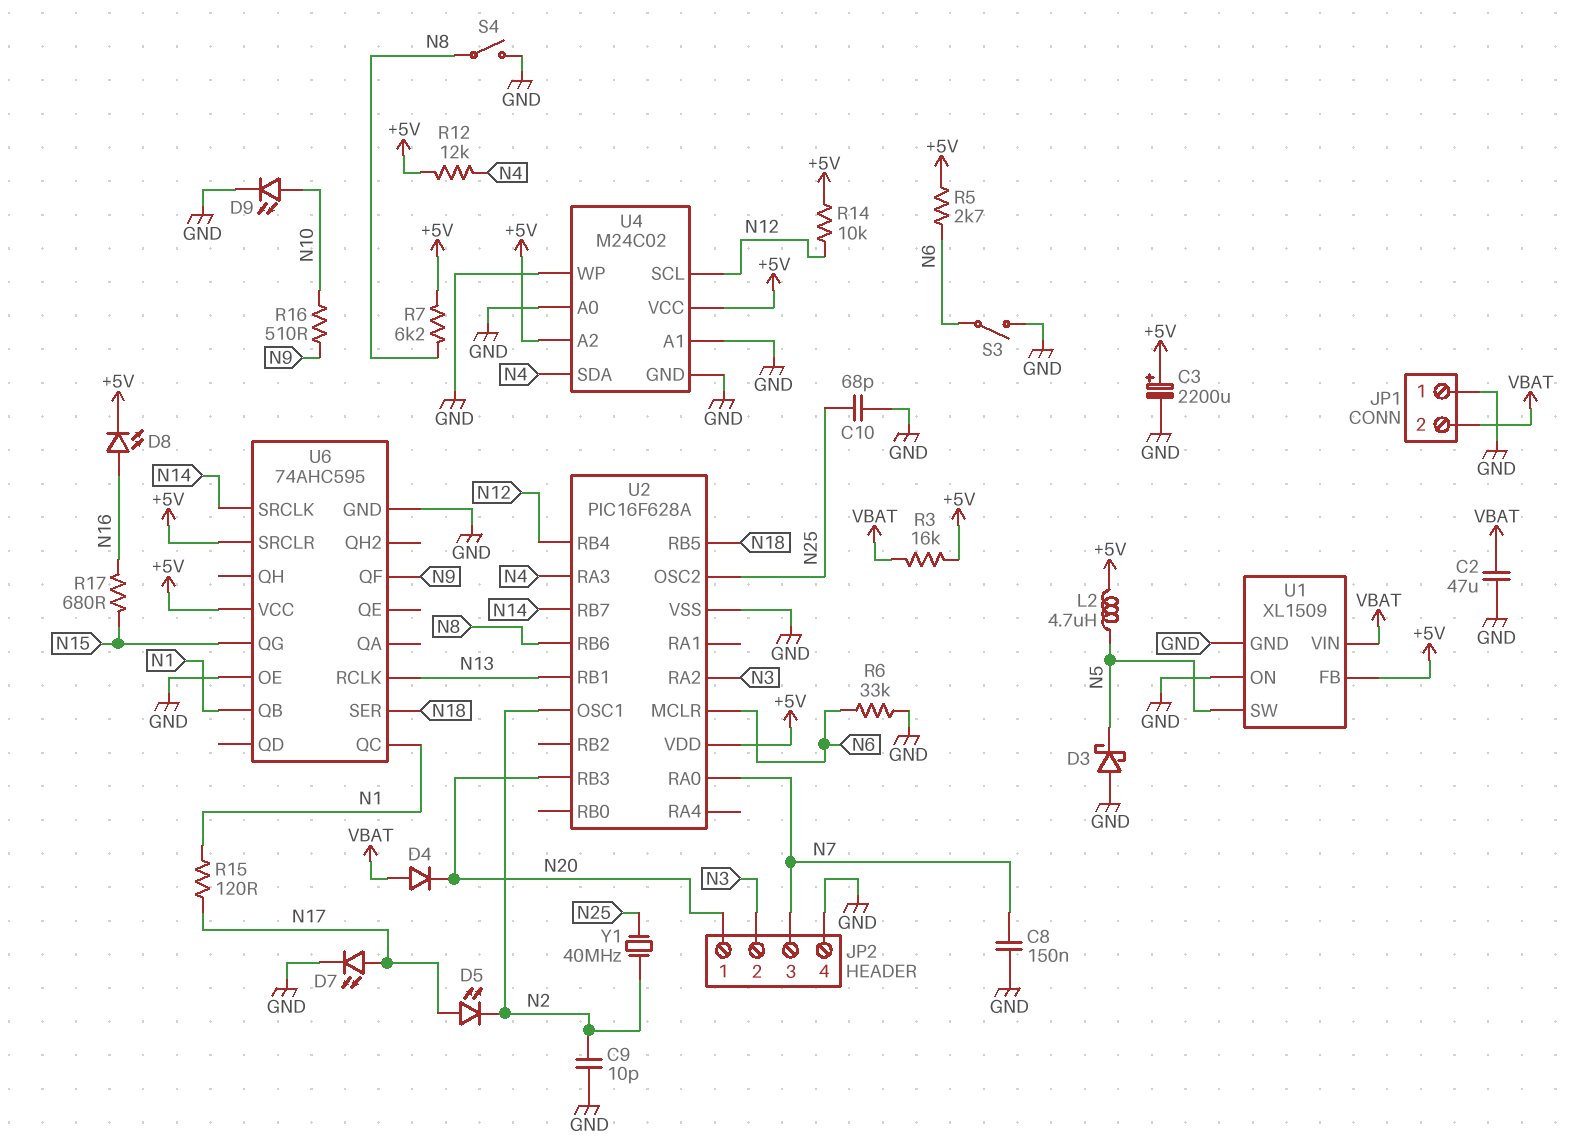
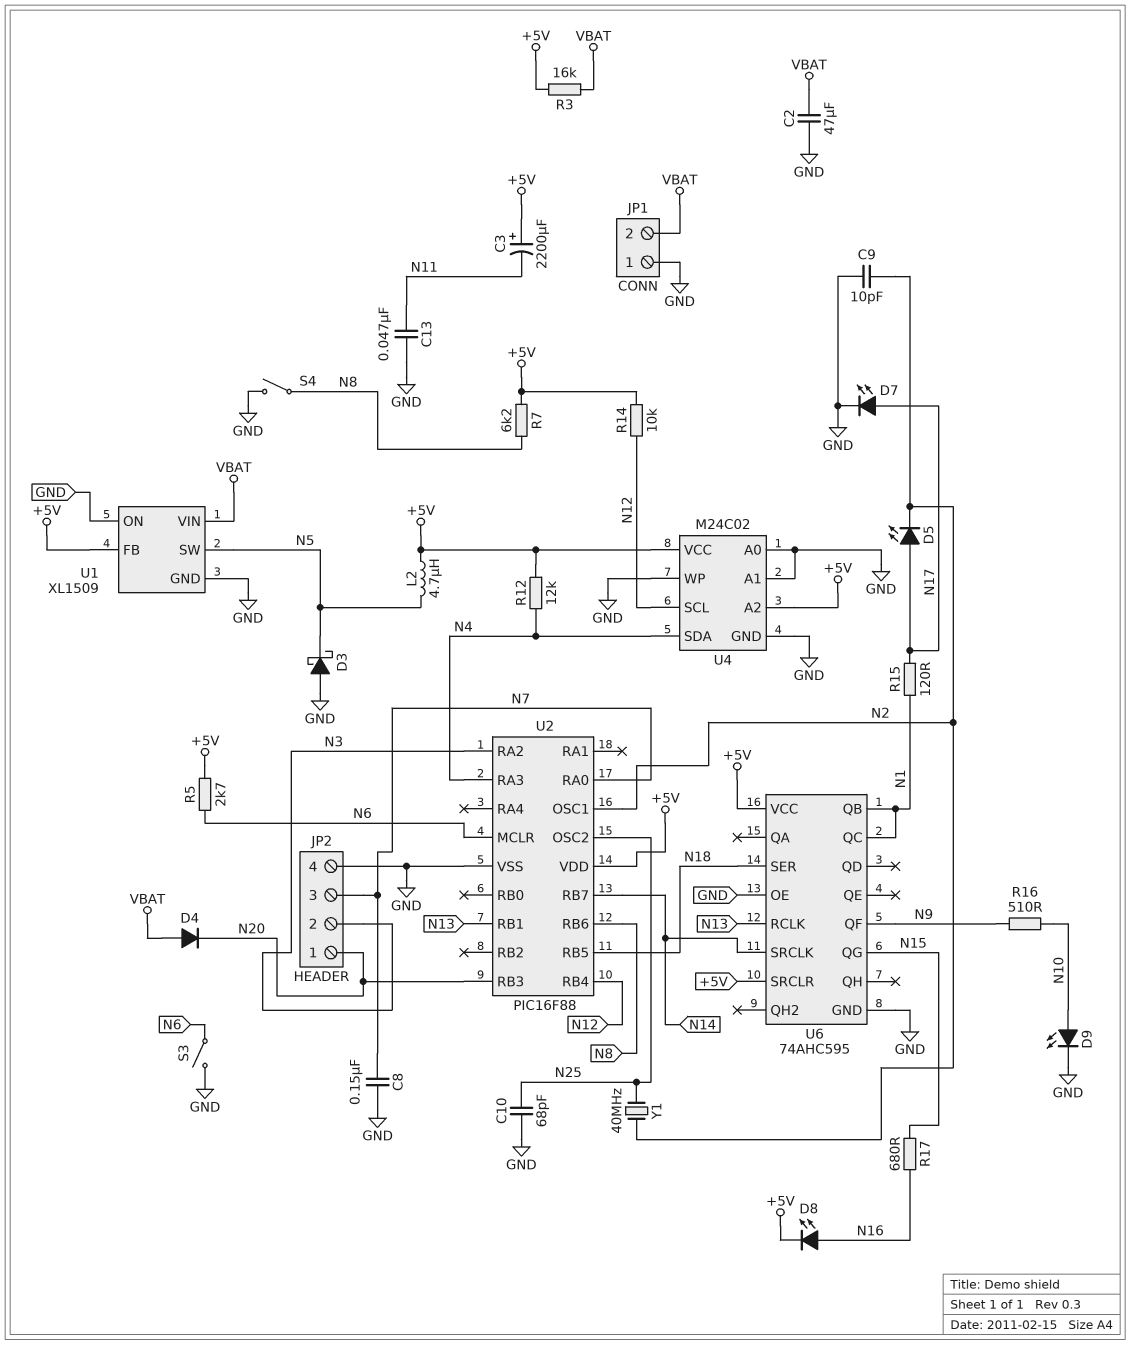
C3: 2200uF (plus +5V, minus GND) -> 2200uF (plus +5V, minus N11)
C13: none -> 47nF (GND, N11)
R6: 33k (GND, N6) -> none
U2: PIC16F628A -> PIC16F88

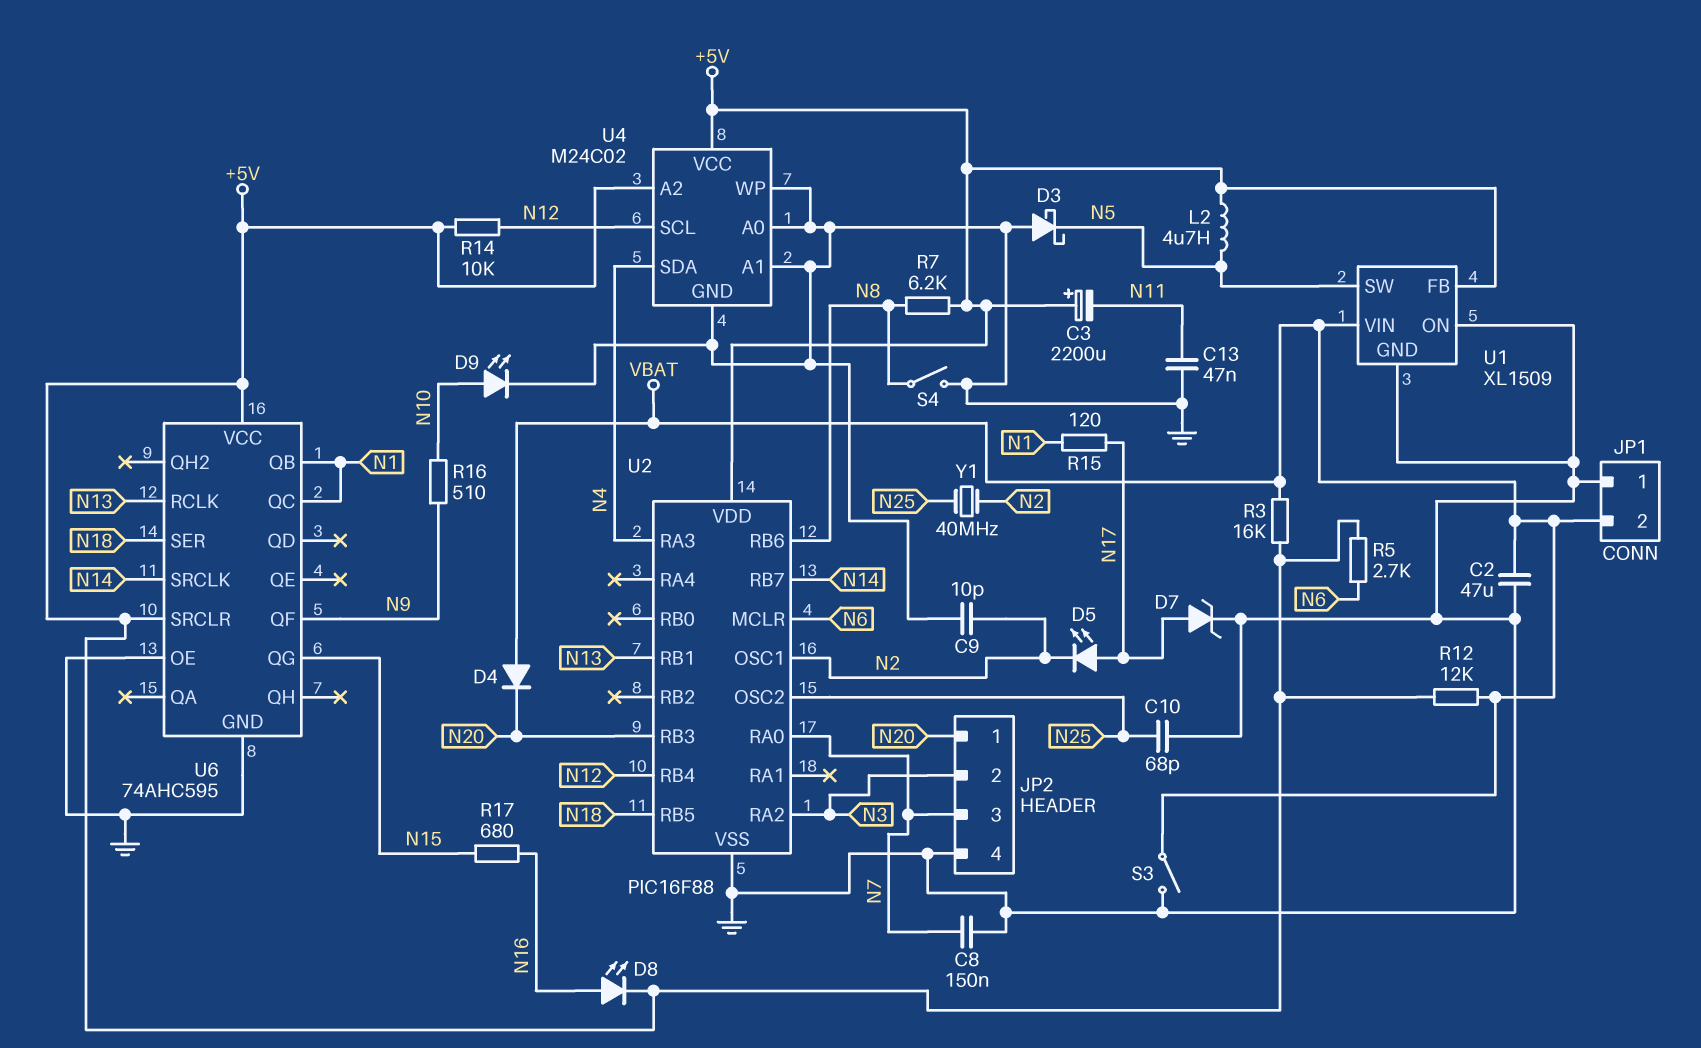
D7: LED (A N17, K GND) -> zener (A N17, K GND)
R12: 12k (+5V, N4) -> 12k (+5V, VBAT)
S3: switch (GND, N6) -> switch (GND, VBAT)

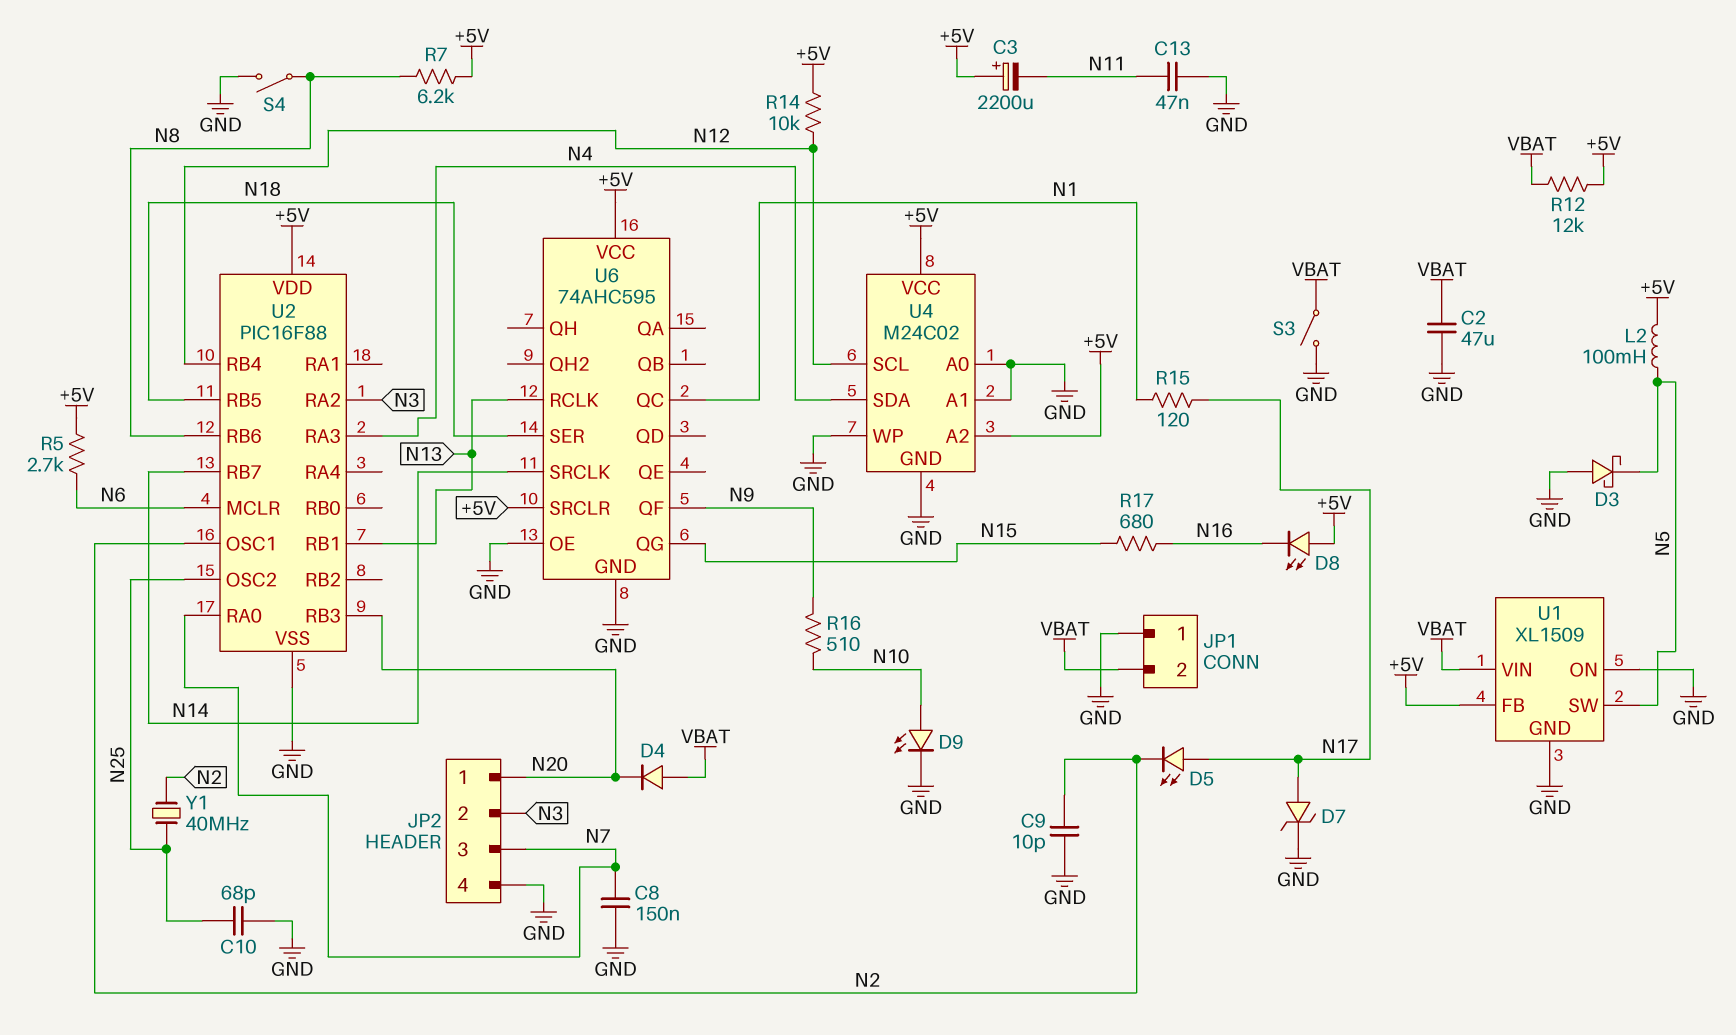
D8: LED (A N16, K +5V) -> LED (A +5V, K N16)
L2: 4.7uH (+5V, N5) -> 100mH (+5V, N5)
R3: 16k (+5V, VBAT) -> none
U6 pin QB: N1 -> none

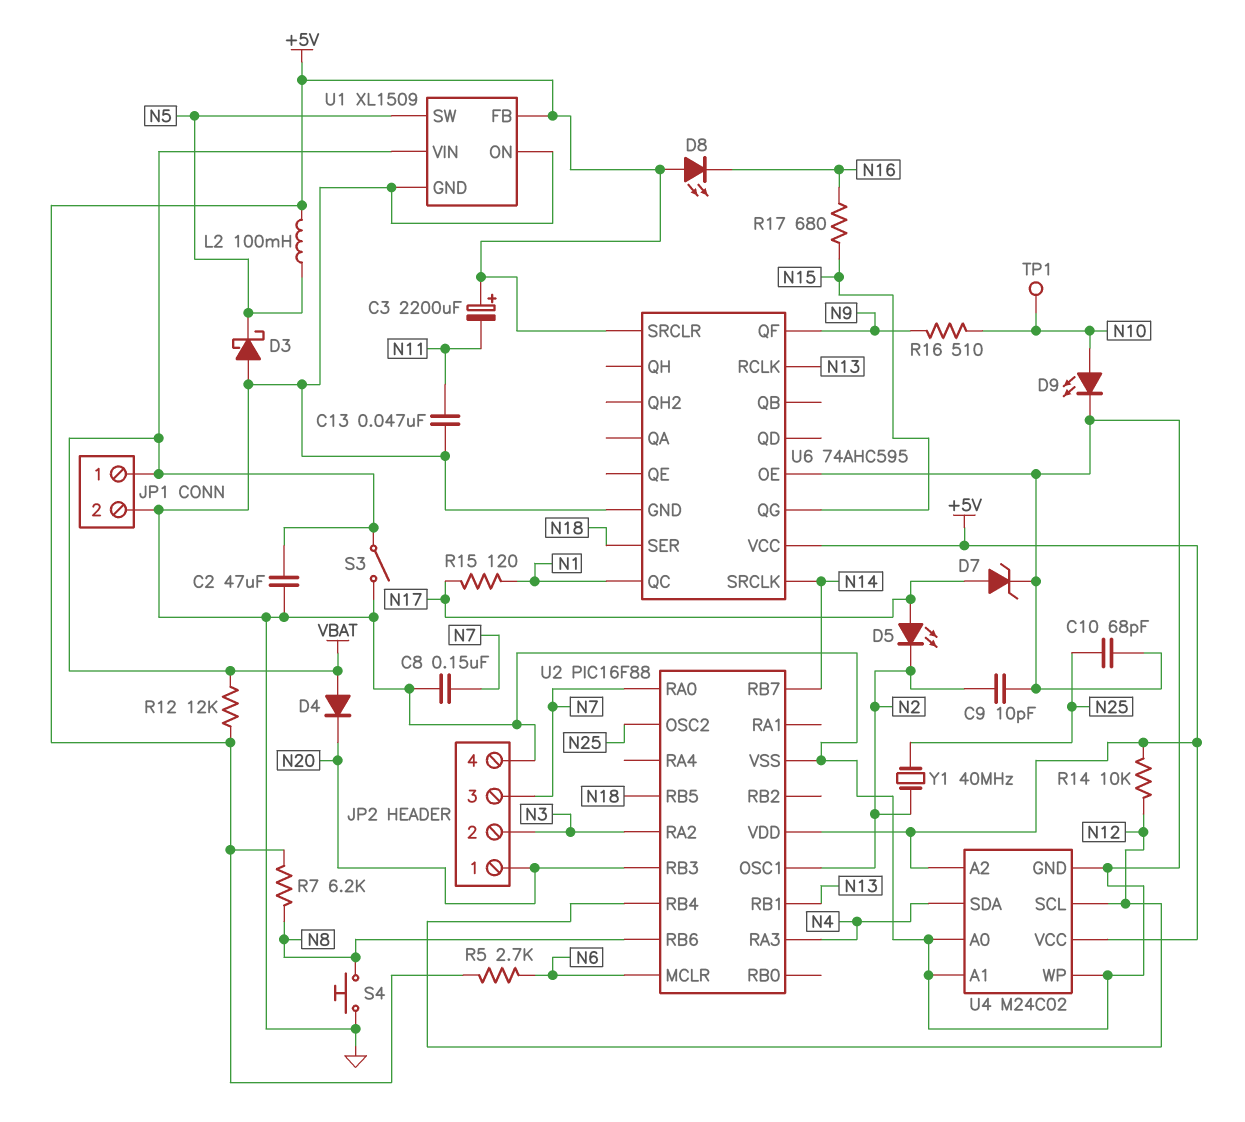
JP1 pin 1: GND -> VBAT
JP1 pin 2: VBAT -> GND
S4: switch (GND, N8) -> button (GND, N8)
TP1: none -> test point (N10)

